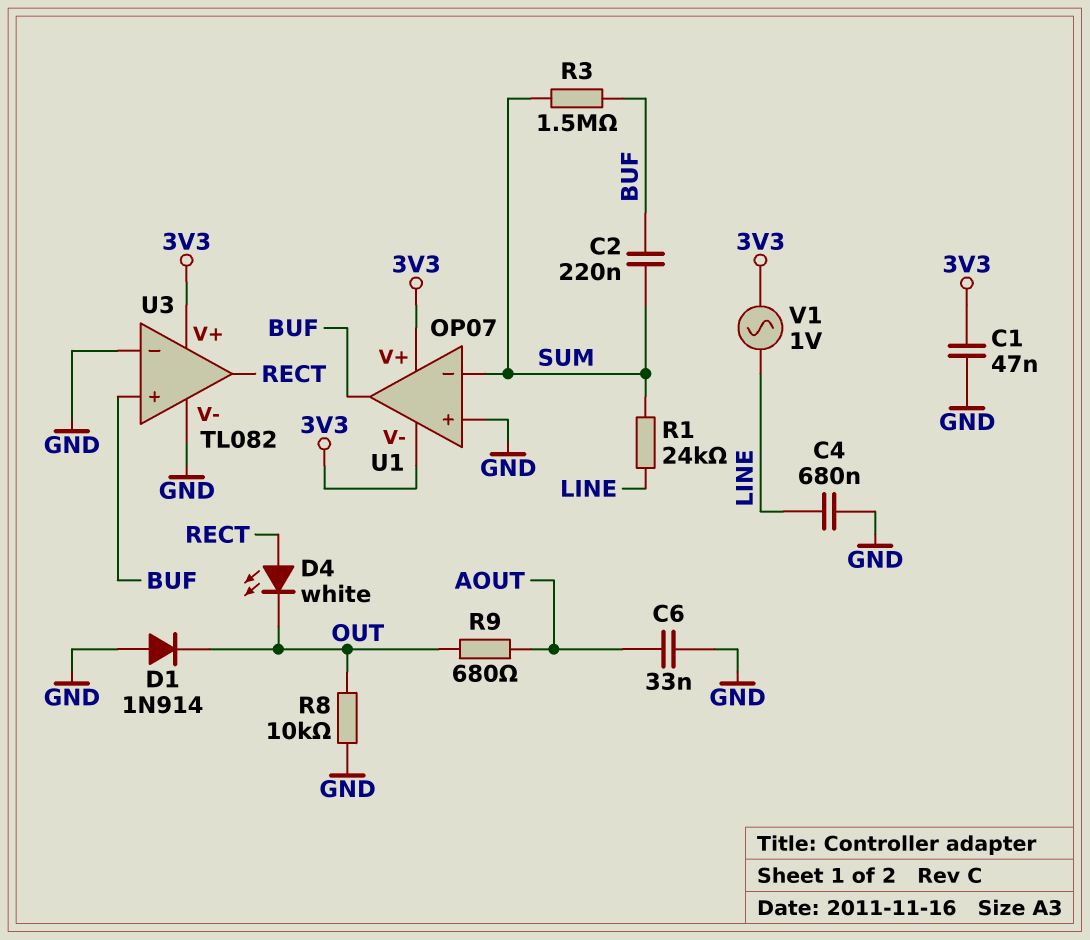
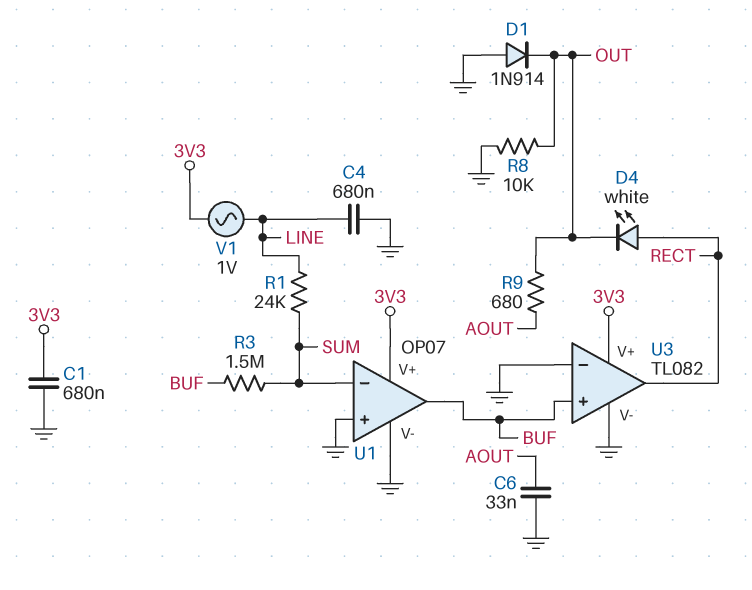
C1: 47nF (3V3, GND) -> 680nF (3V3, GND)
C2: 220nF (BUF, SUM) -> none
U1 pin V-: 3V3 -> GND

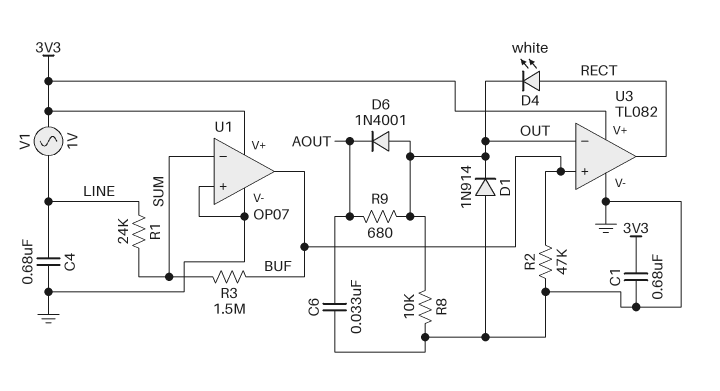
D6: none -> diode 1N4001 (A OUT, K AOUT)
R2: none -> 47k (BUF, GND)
U3 pin in-: GND -> OUT

